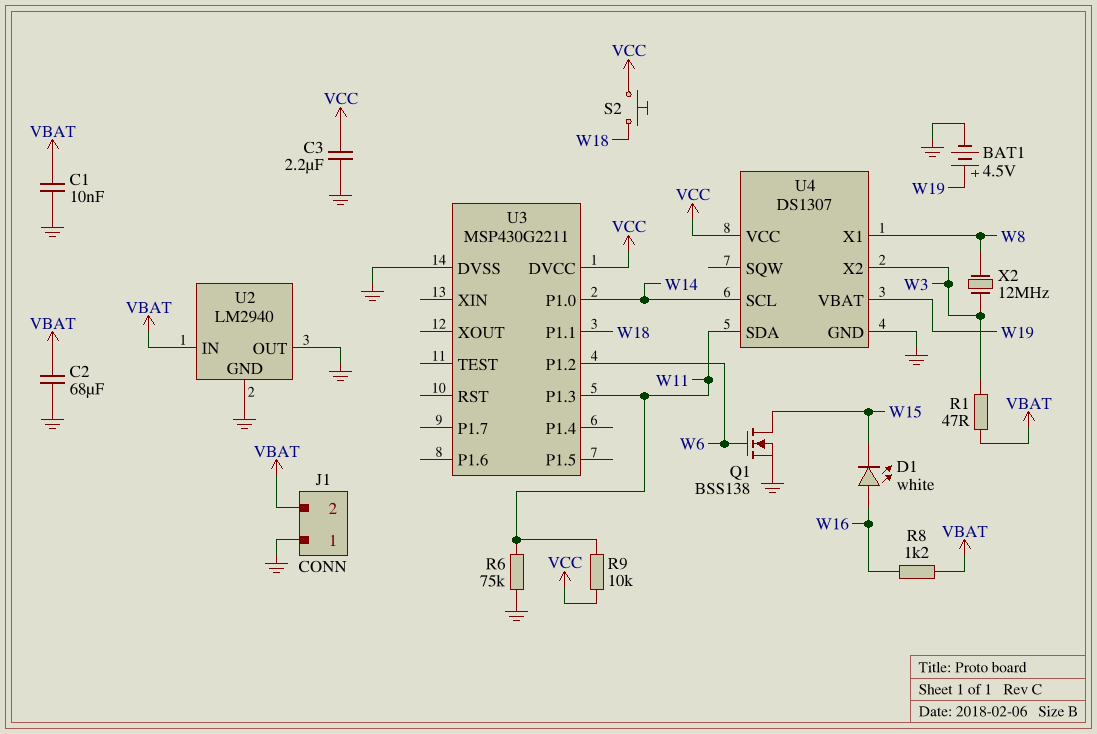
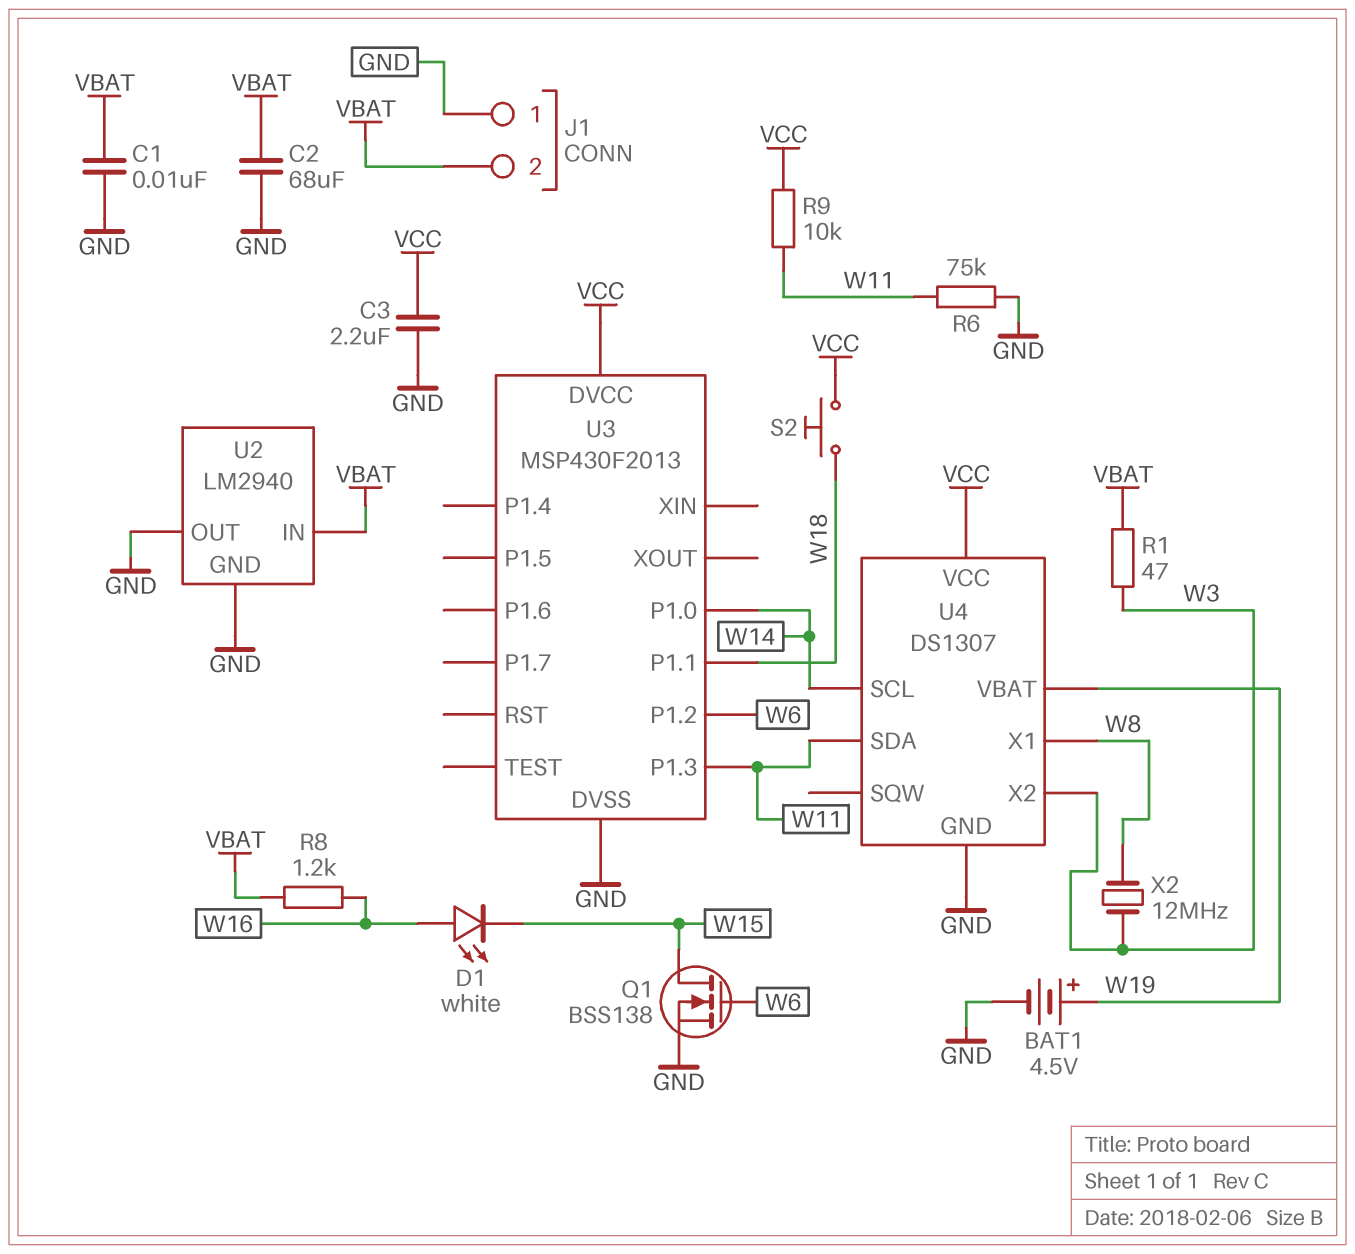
U3: MSP430G2211 -> MSP430F2013

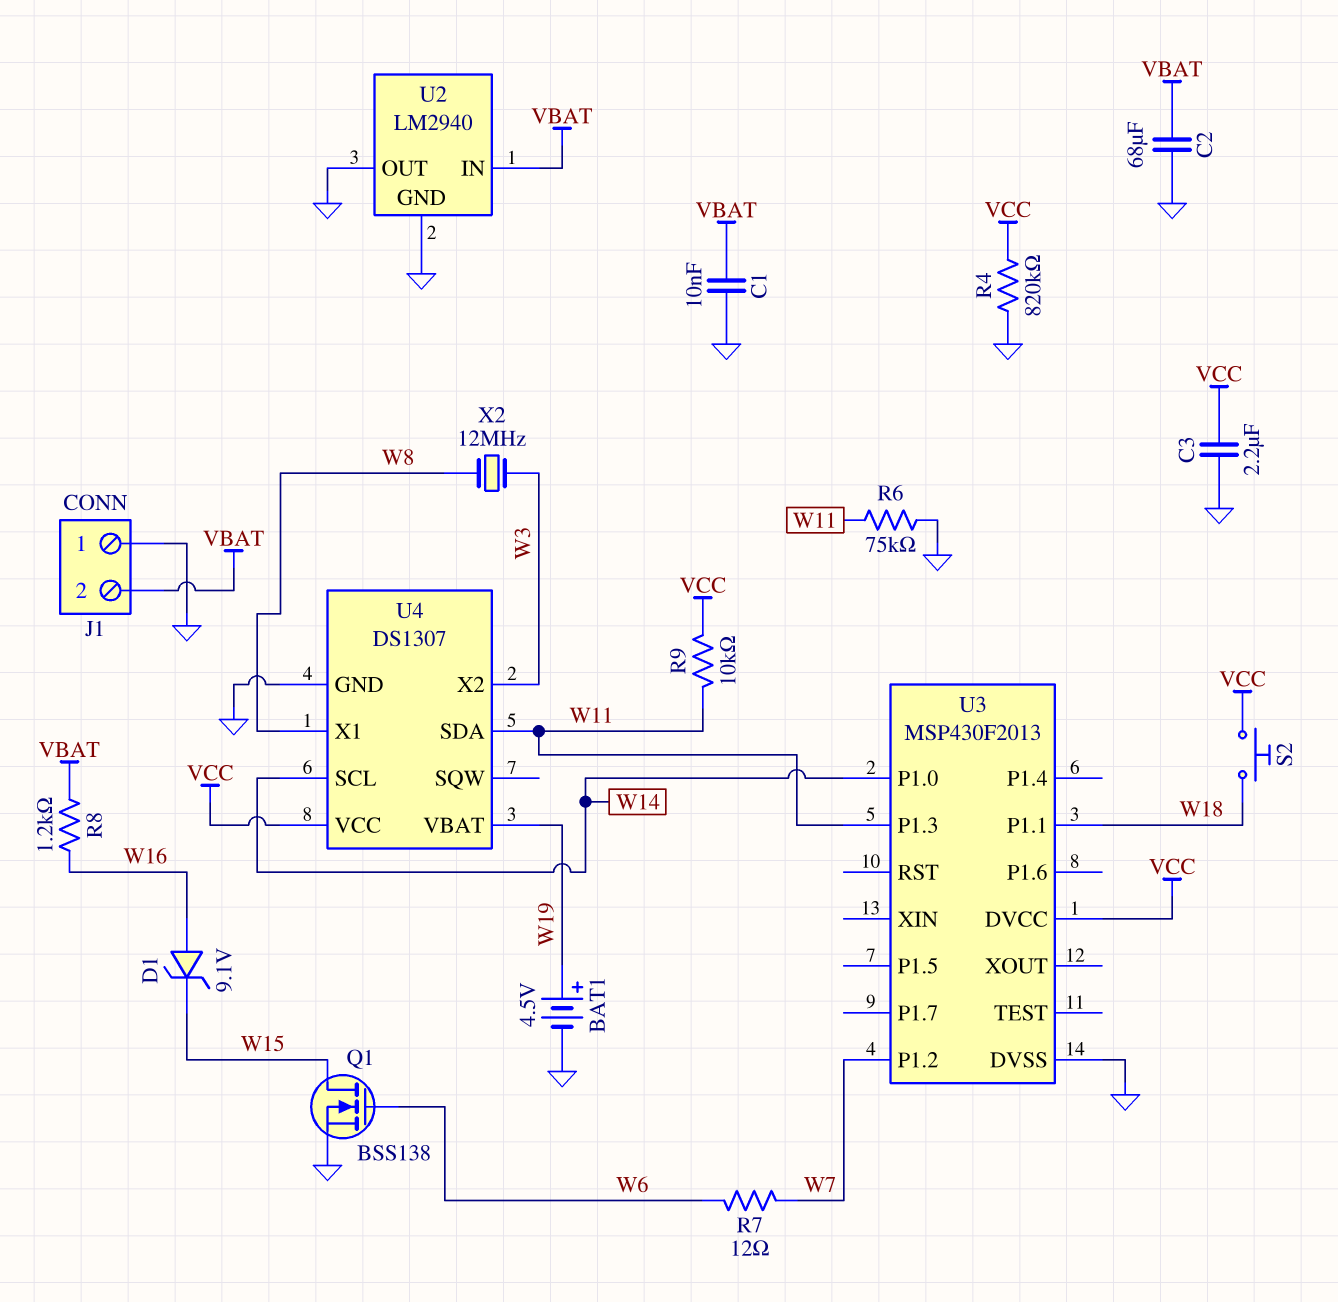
D1: LED white (A W16, K W15) -> zener 9.1V (A W16, K W15)
R1: 47 (VBAT, W3) -> none
R4: none -> 820k (GND, VCC)
R7: none -> 12 (W6, W7)
U3 pin P1.2: W6 -> W7

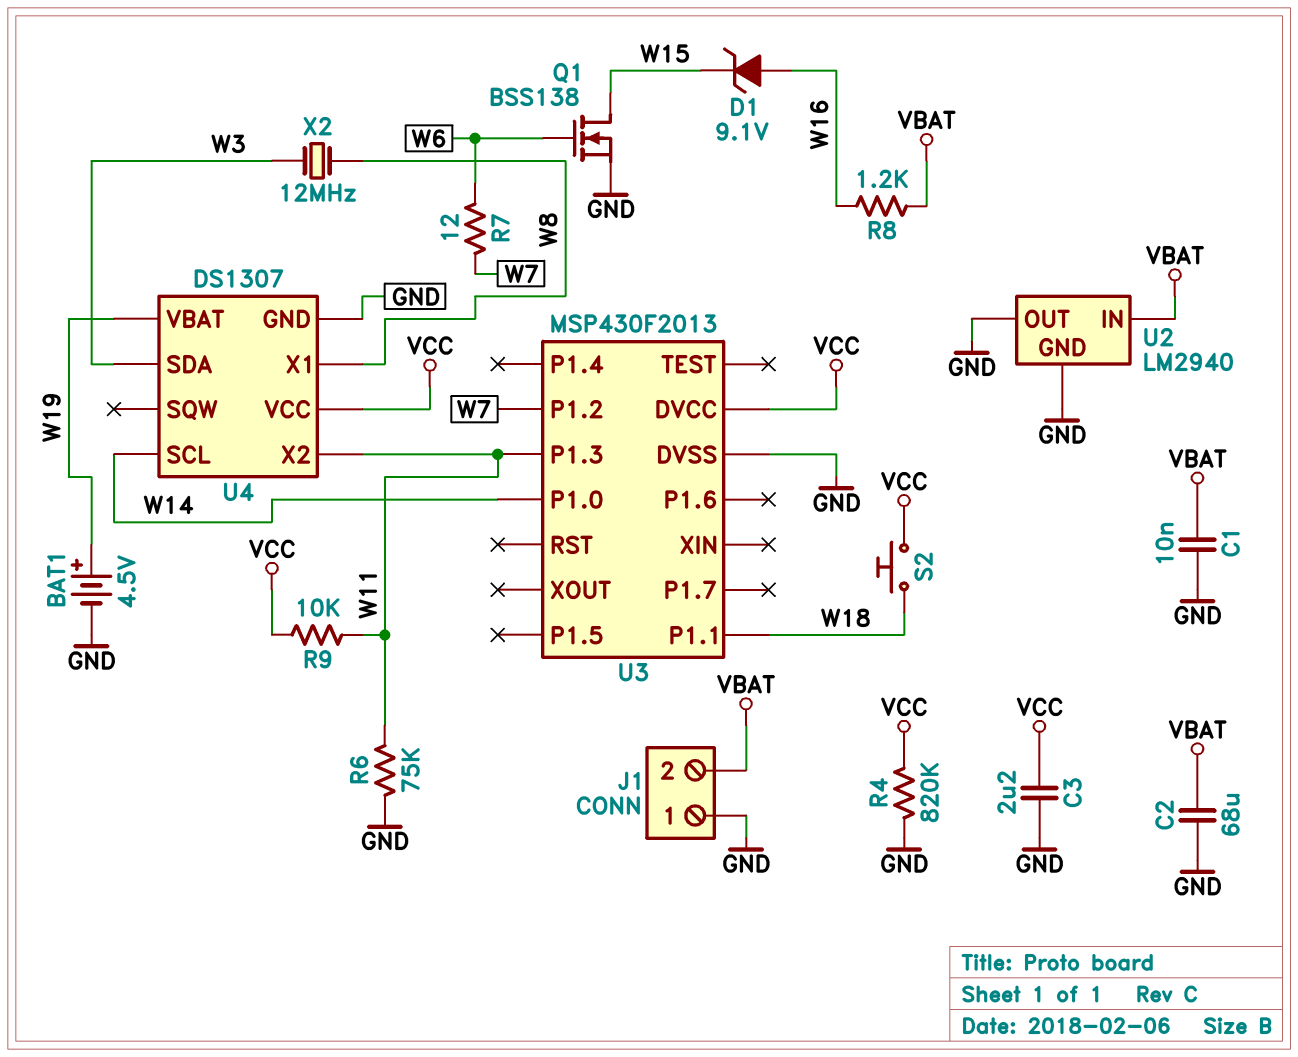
U4 pin SDA: W11 -> W3
U4 pin X2: W3 -> W11

